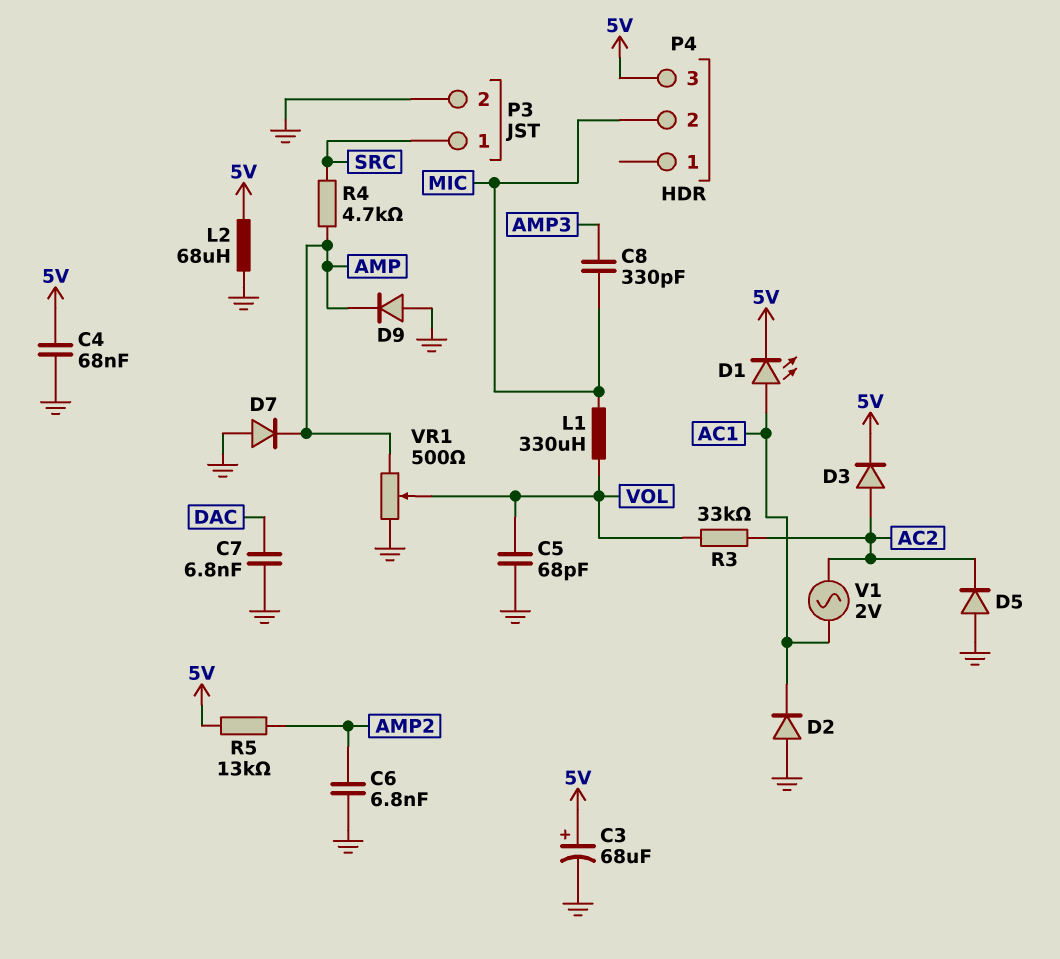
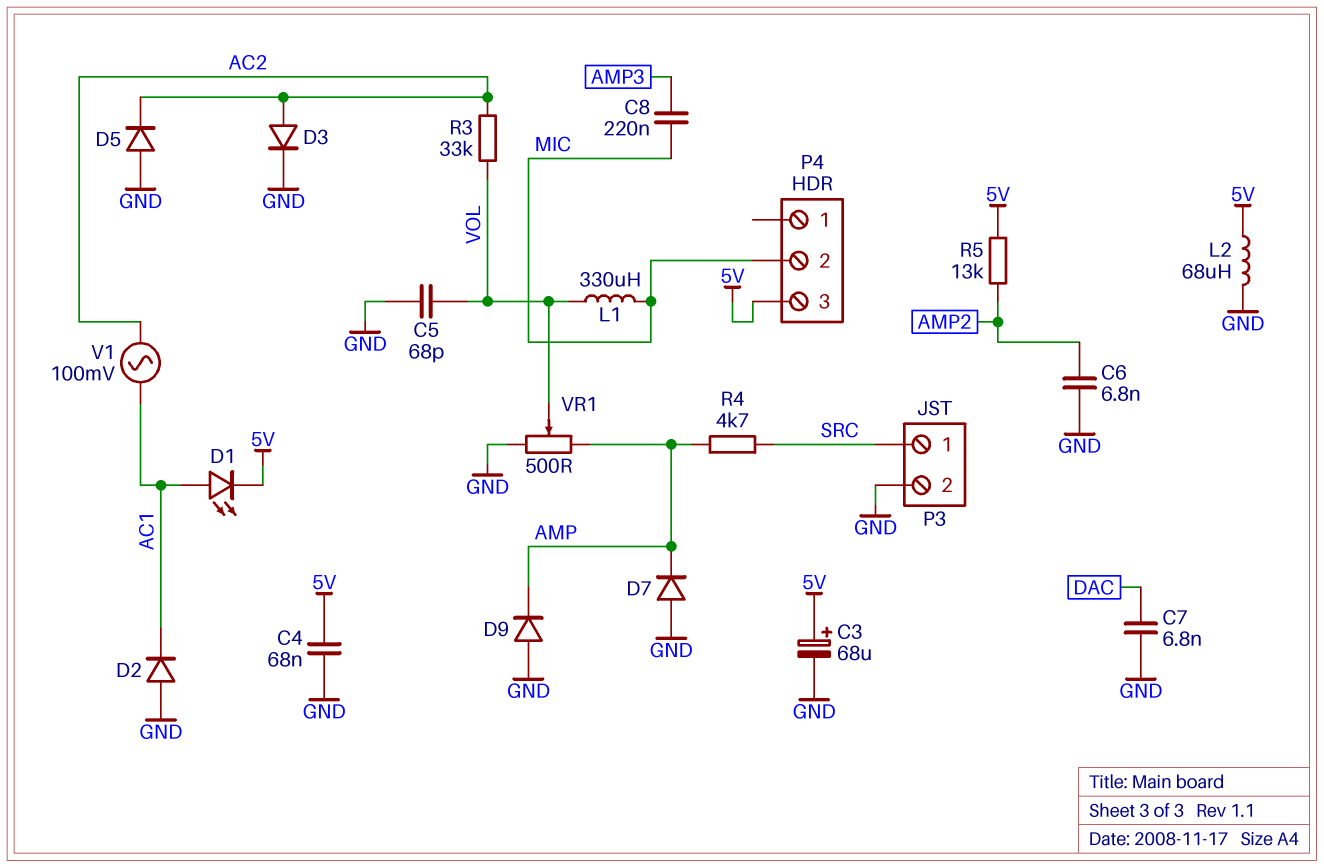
C8: 330pF (AMP3, MIC) -> 220nF (AMP3, MIC)
D3: diode (A AC2, K 5V) -> diode (A AC2, K GND)
V1: AC 2V (AC1, AC2) -> AC 100mV (AC1, AC2)

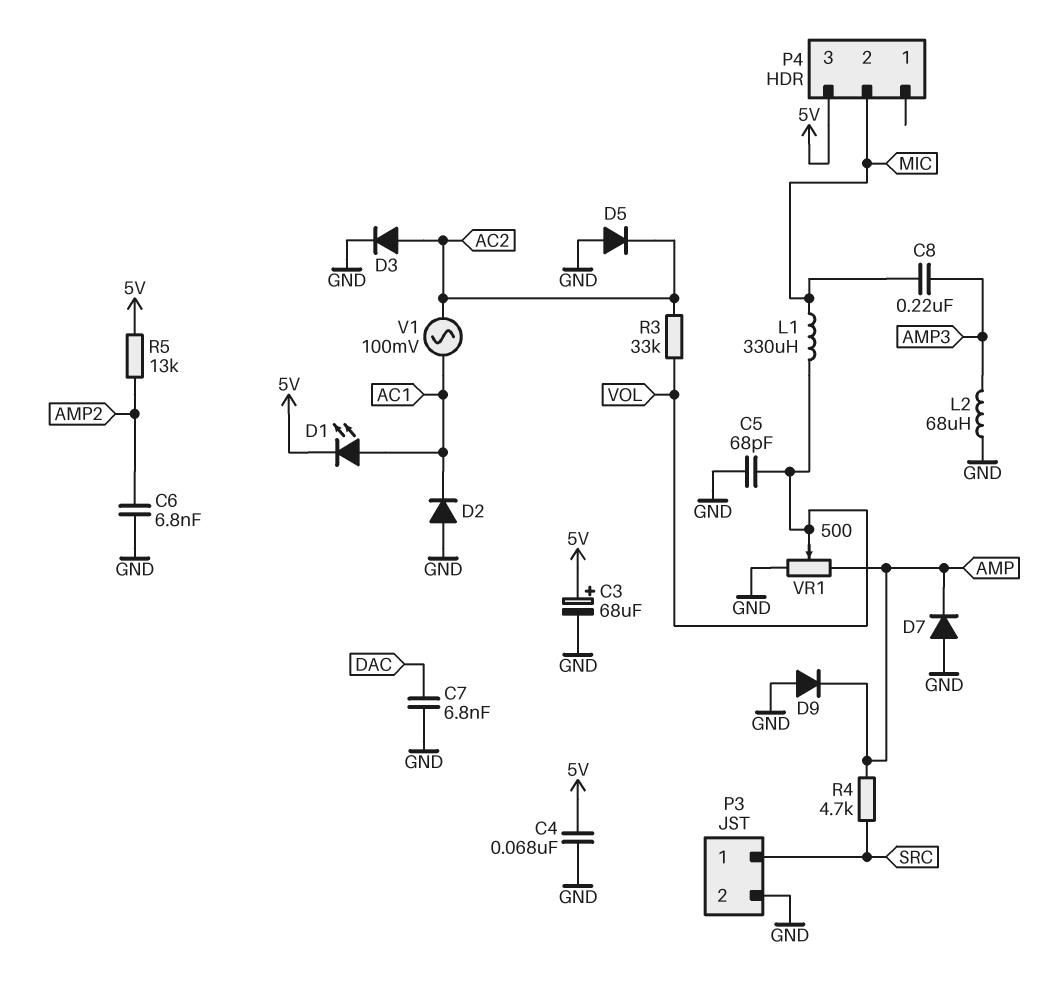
L2: 68uH (5V, GND) -> 68uH (AMP3, GND)

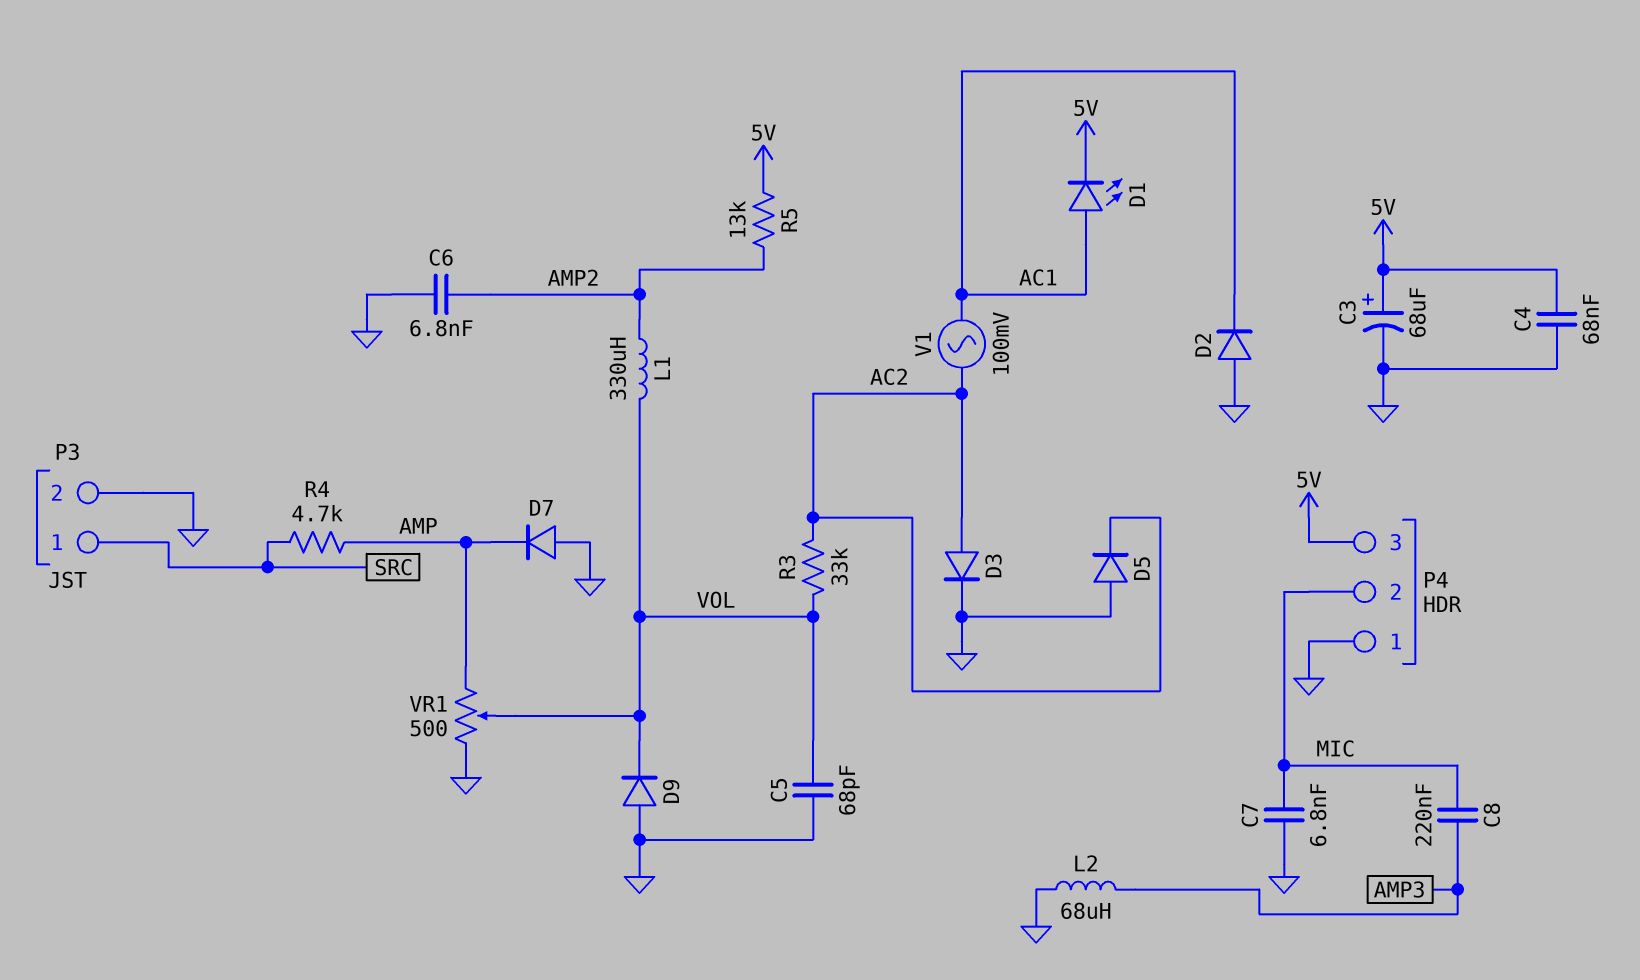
C7: 6.8nF (DAC, GND) -> 6.8nF (GND, MIC)
D9: diode (A GND, K AMP) -> diode (A GND, K VOL)
L1: 330uH (MIC, VOL) -> 330uH (AMP2, VOL)
P4 pin 1: none -> GND

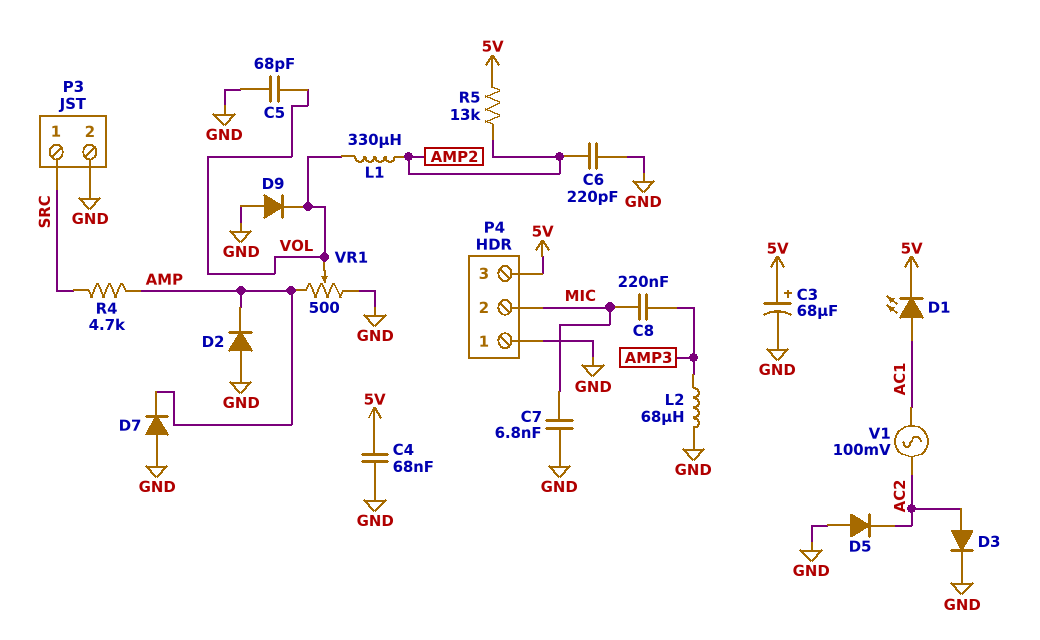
C6: 6.8nF (AMP2, GND) -> 220pF (AMP2, GND)
D2: diode (A GND, K AC1) -> diode (A GND, K AMP)
R3: 33k (AC2, VOL) -> none

